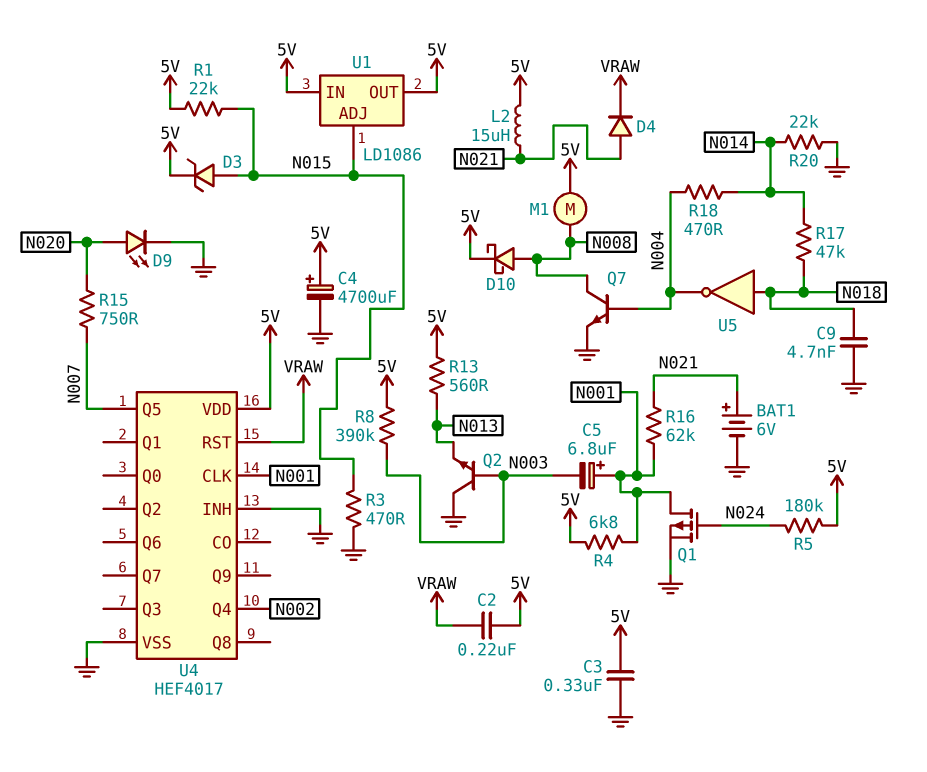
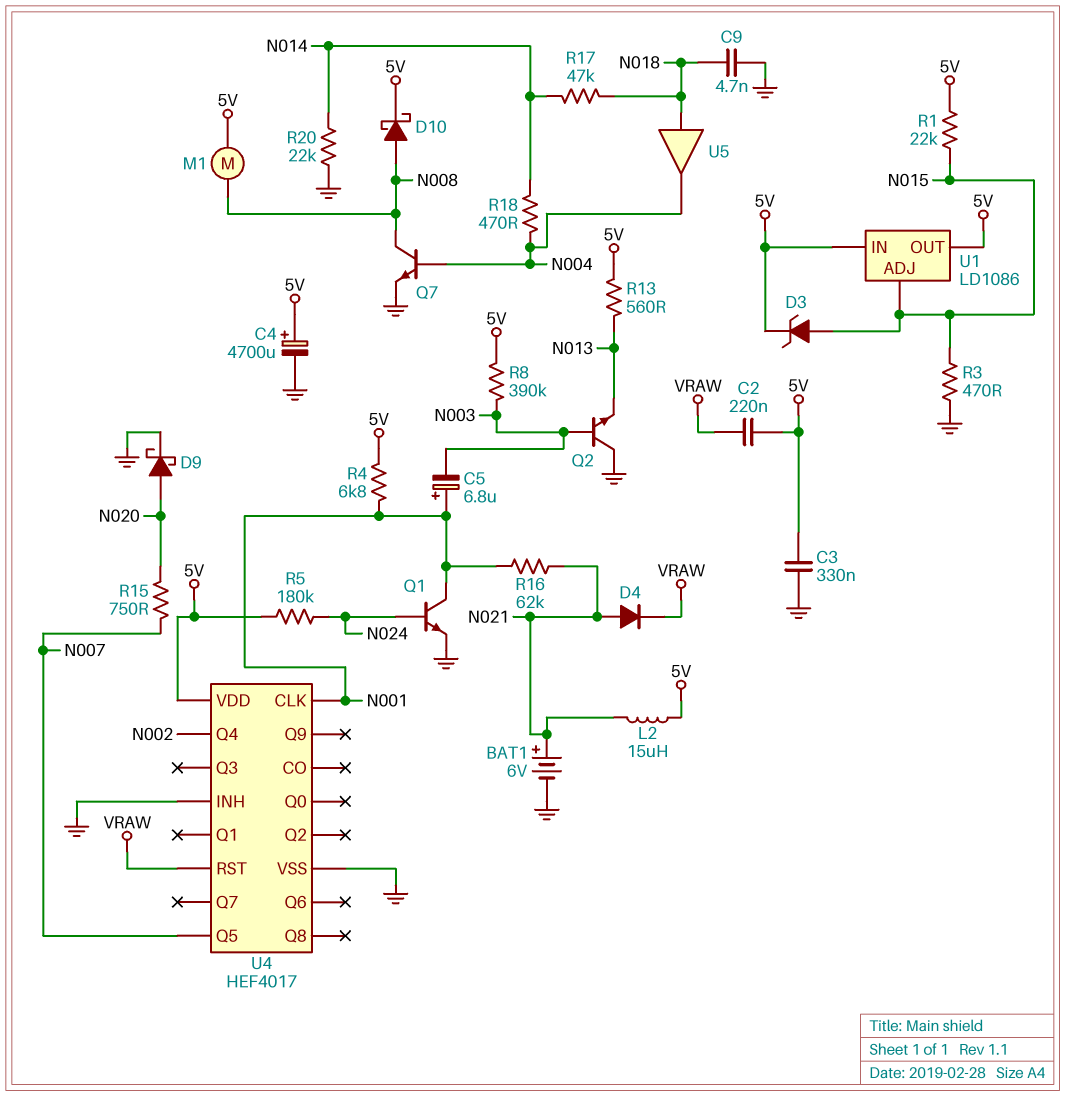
D9: LED (A N020, K GND) -> schottky (A N020, K GND)
Q1: PMOS (G N024, D N001, S GND) -> NPN (B N024, C N001, E GND)
U5: NOT (in N018, out N004) -> buffer (in N018, out N004)

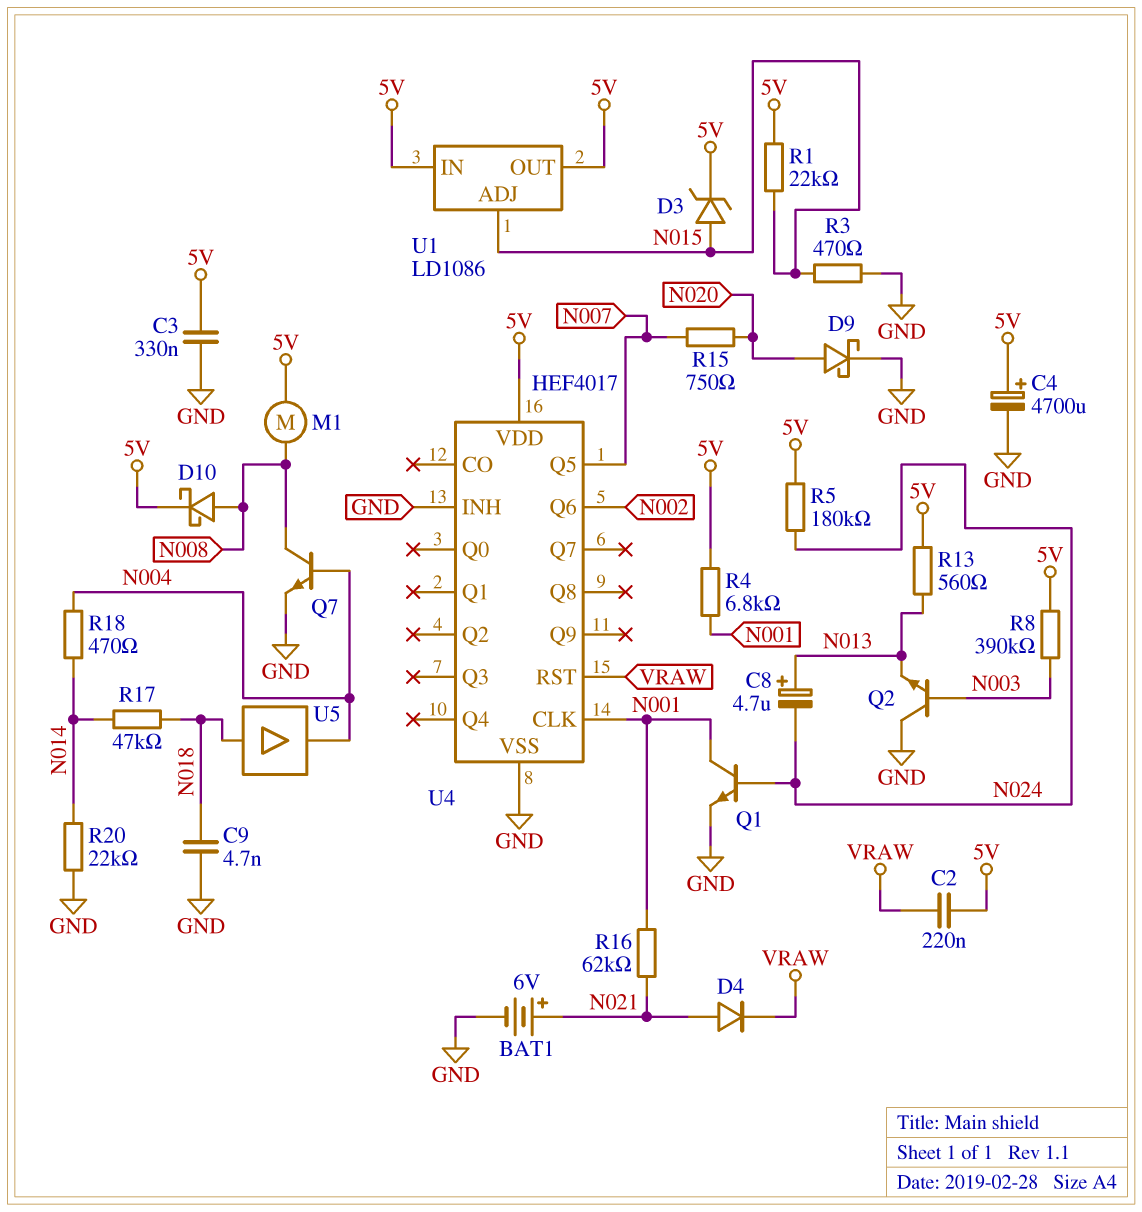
C5: 6.8uF (plus N001, minus N003) -> none
C8: none -> 4.7uF (plus N013, minus N024)
L2: 15uH (5V, N021) -> none
U4 pin Q4: N002 -> none
U4 pin Q6: none -> N002

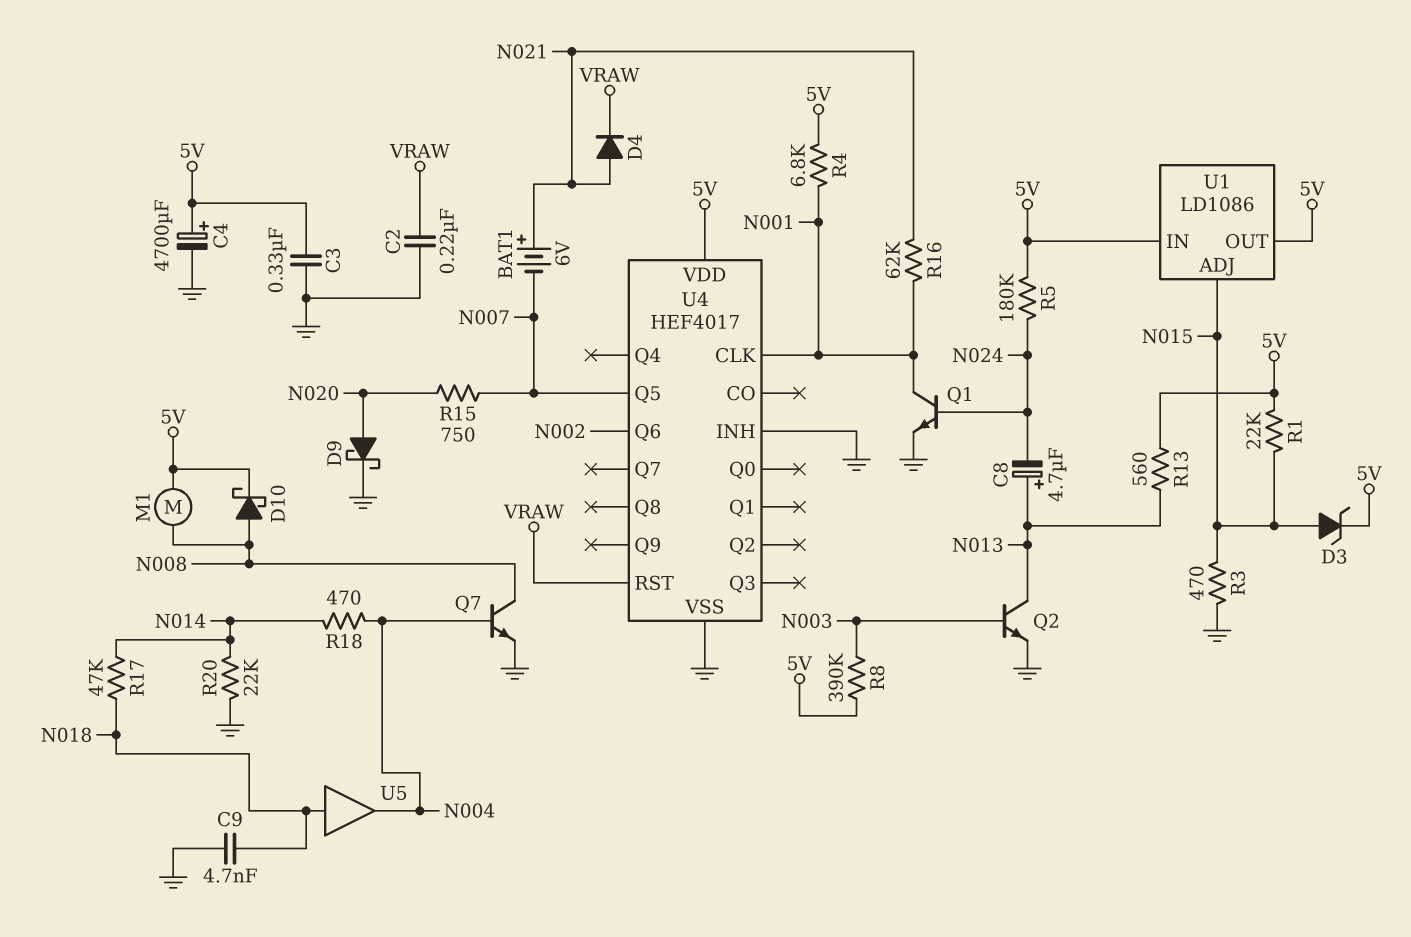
BAT1: 6V (plus N021, minus GND) -> 6V (plus N021, minus N007)
C2: 220nF (5V, VRAW) -> 220nF (GND, VRAW)
Q2: NPN (B N003, C GND, E N013) -> NPN (B N003, C N013, E GND)

